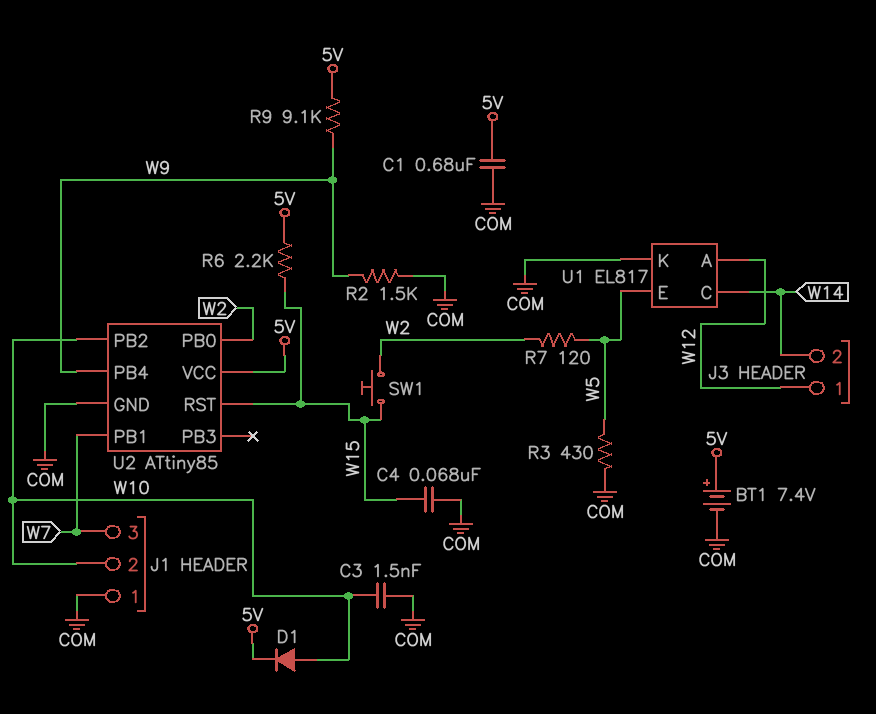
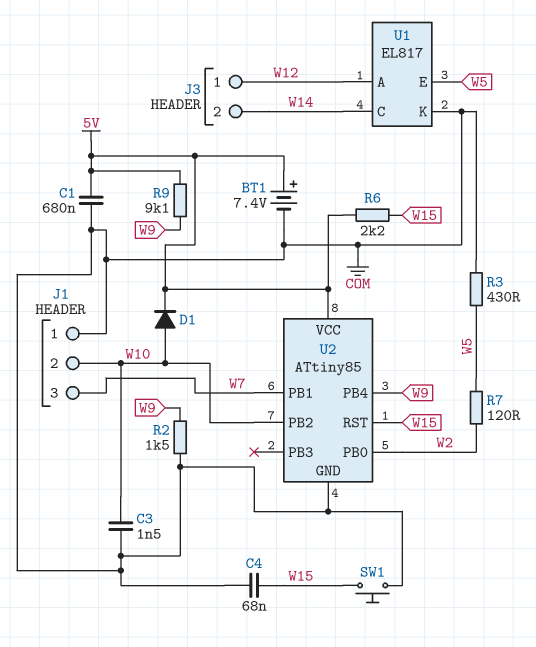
SW1: button (W2, W15) -> button (COM, W15)

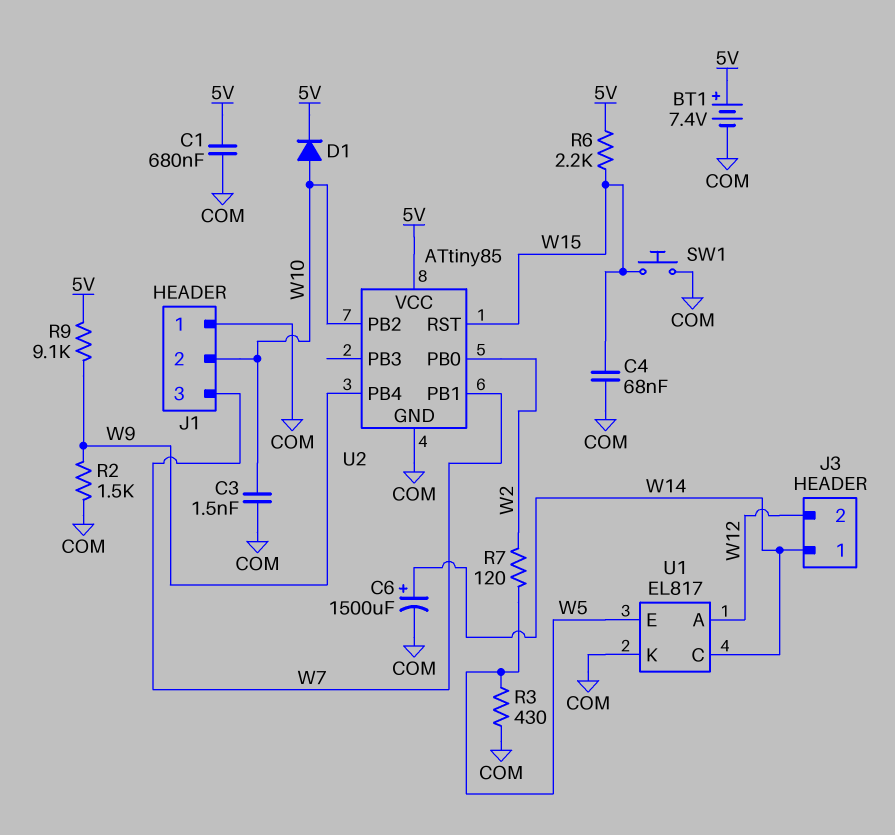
C6: none -> 1500uF (plus W14, minus COM)
J3 pin 1: W12 -> W14
J3 pin 2: W14 -> W12

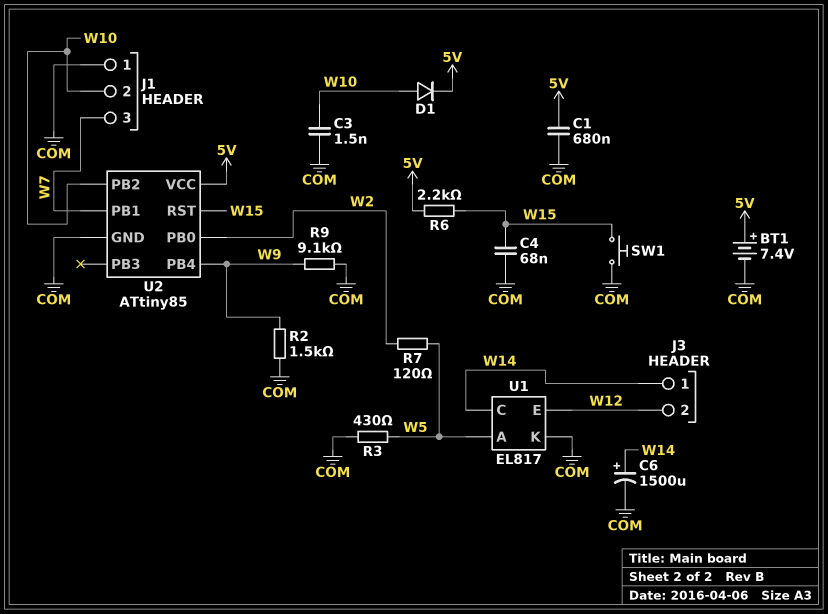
R9: 9.1k (5V, W9) -> 9.1k (COM, W9)
U1 pin A: W12 -> W5
U1 pin E: W5 -> W12

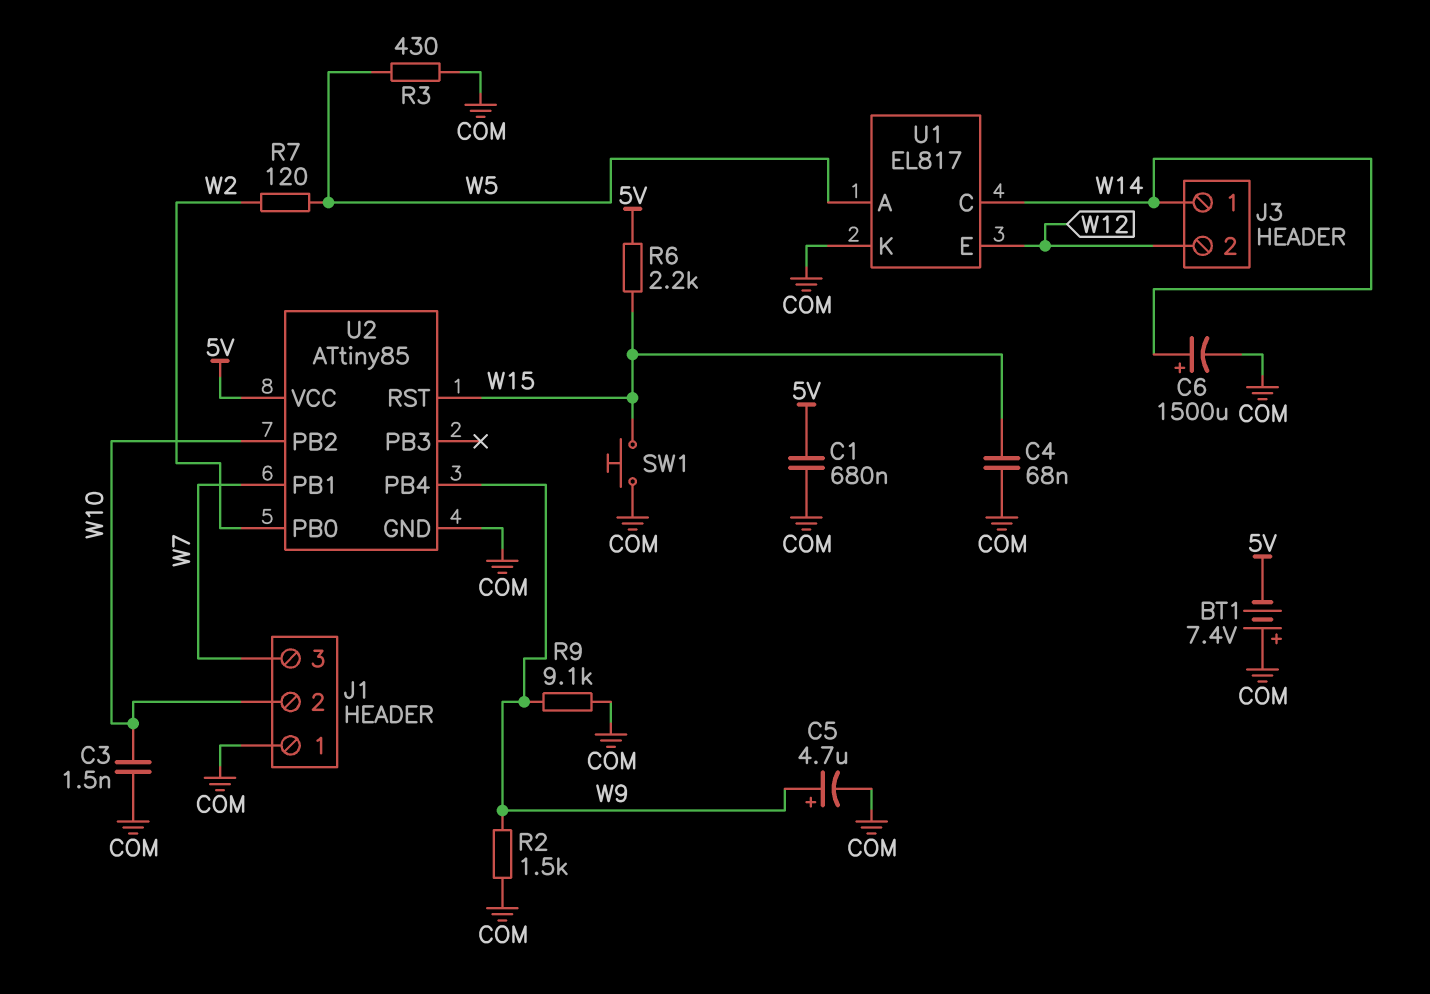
BT1: 7.4V (plus 5V, minus COM) -> 7.4V (plus COM, minus 5V)
C5: none -> 4.7uF (plus W9, minus COM)
D1: diode (A W10, K 5V) -> none

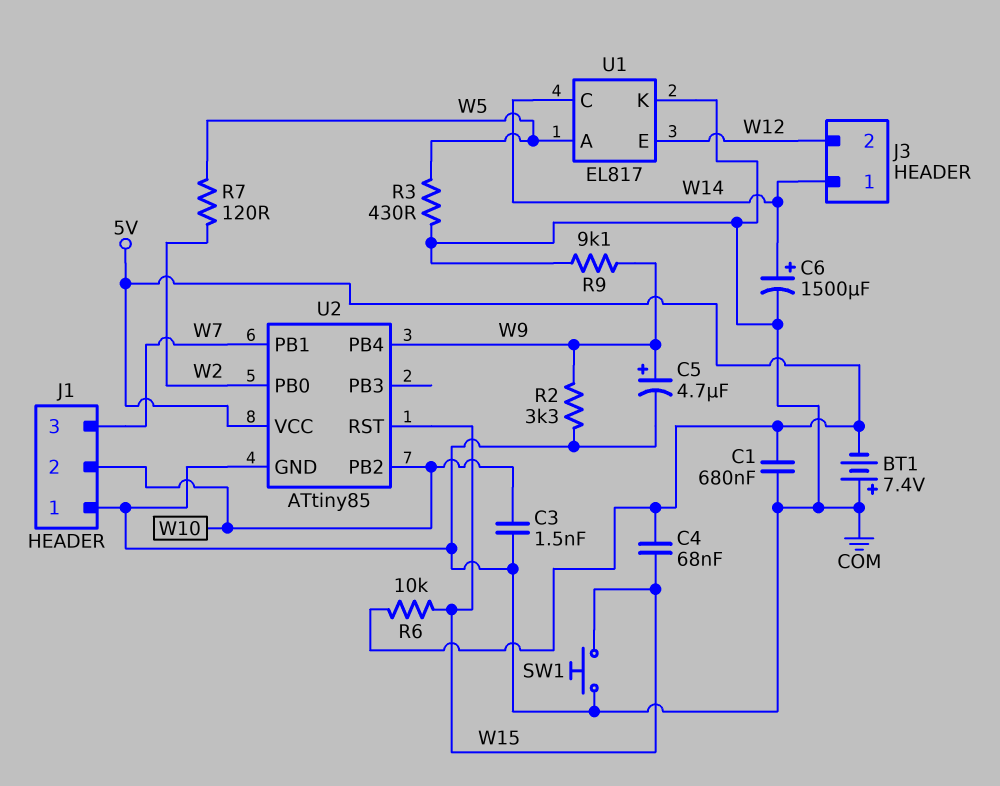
C4: 68nF (COM, W15) -> 68nF (5V, W15)
R2: 1.5k (COM, W9) -> 3.3k (COM, W9)
R6: 2.2k (5V, W15) -> 10k (5V, W15)

